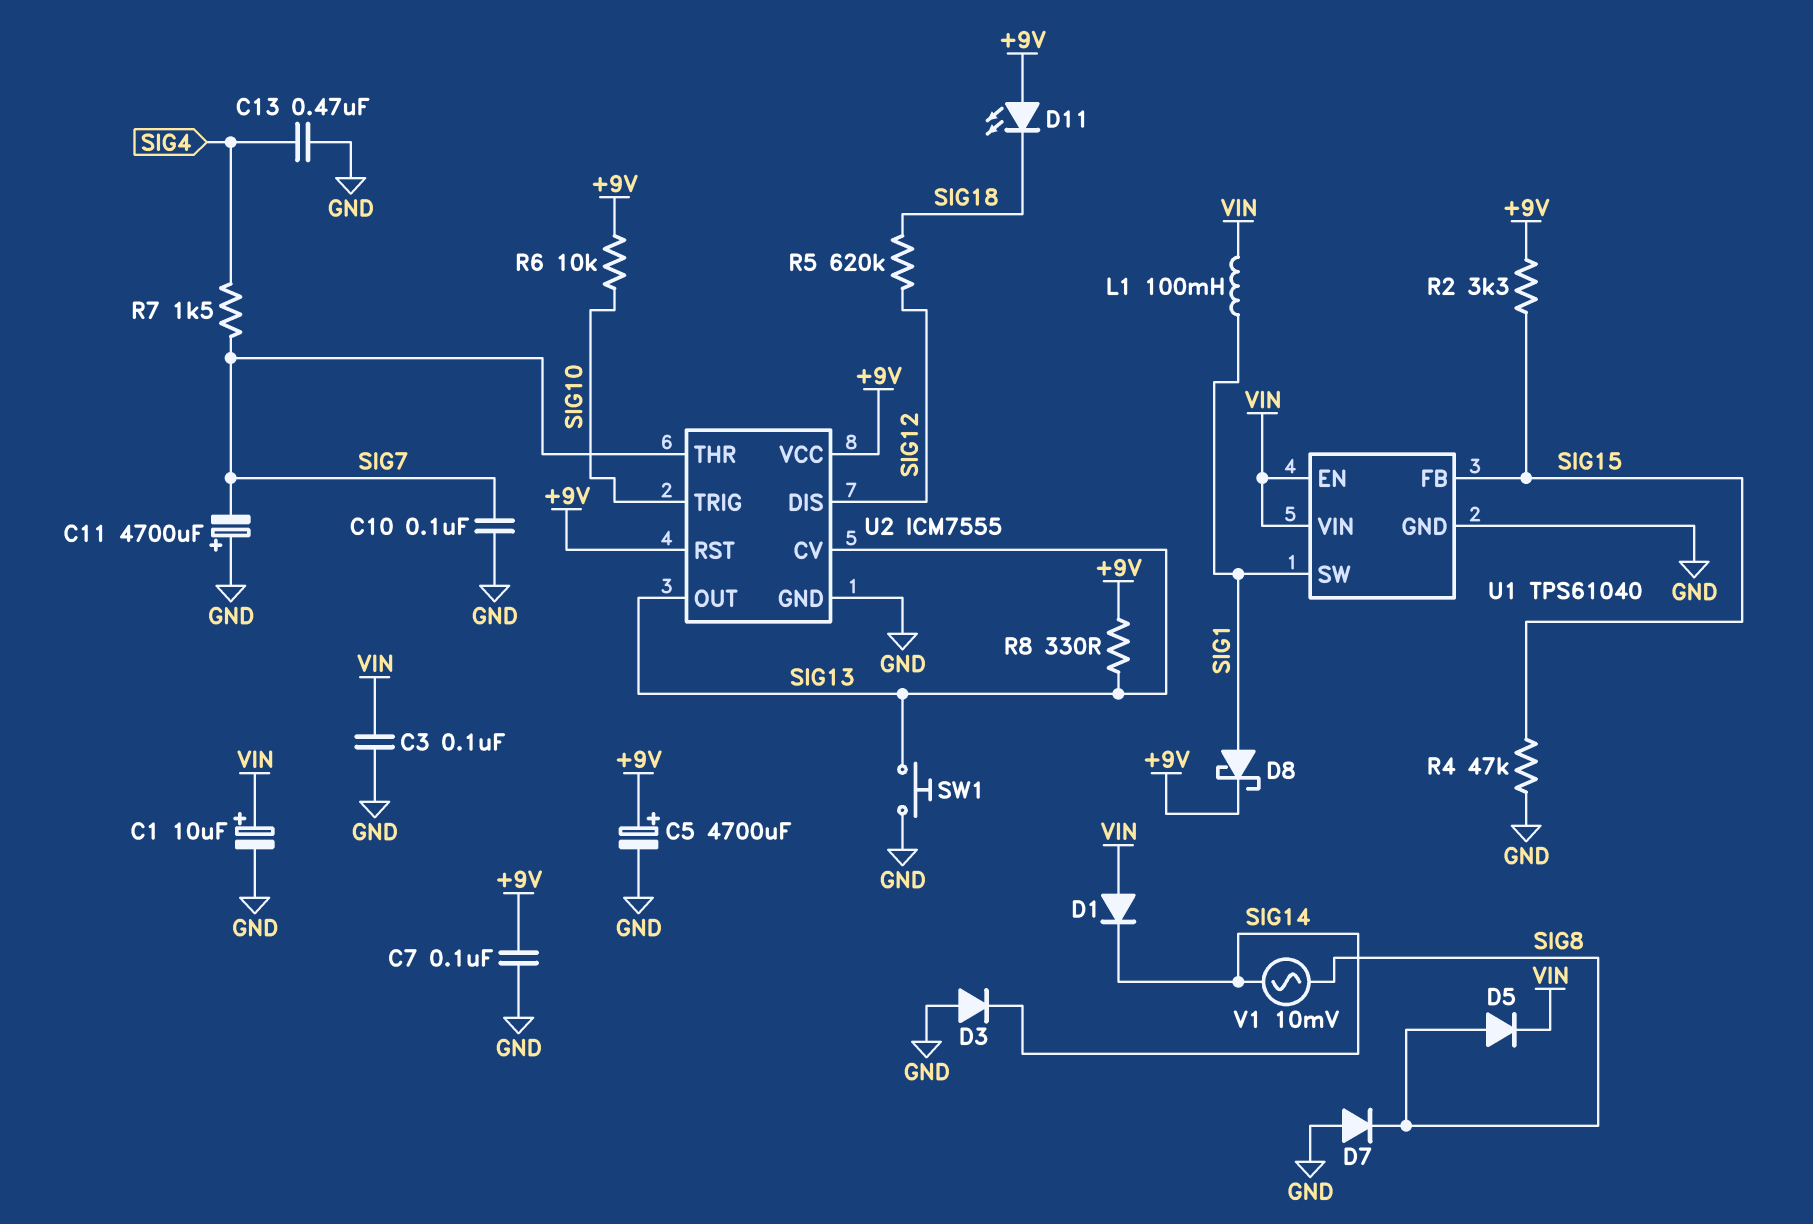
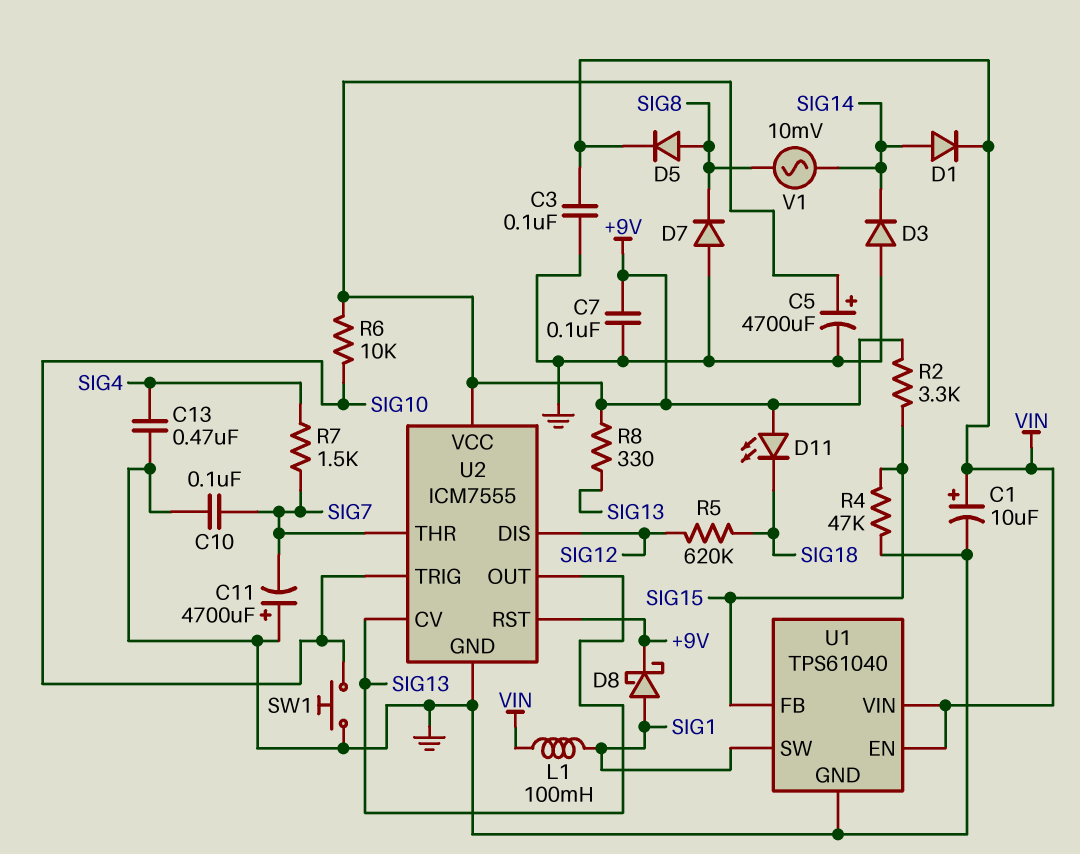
D1: diode (A VIN, K SIG14) -> diode (A SIG14, K VIN)
SW1: button (GND, SIG13) -> button (GND, SIG10)

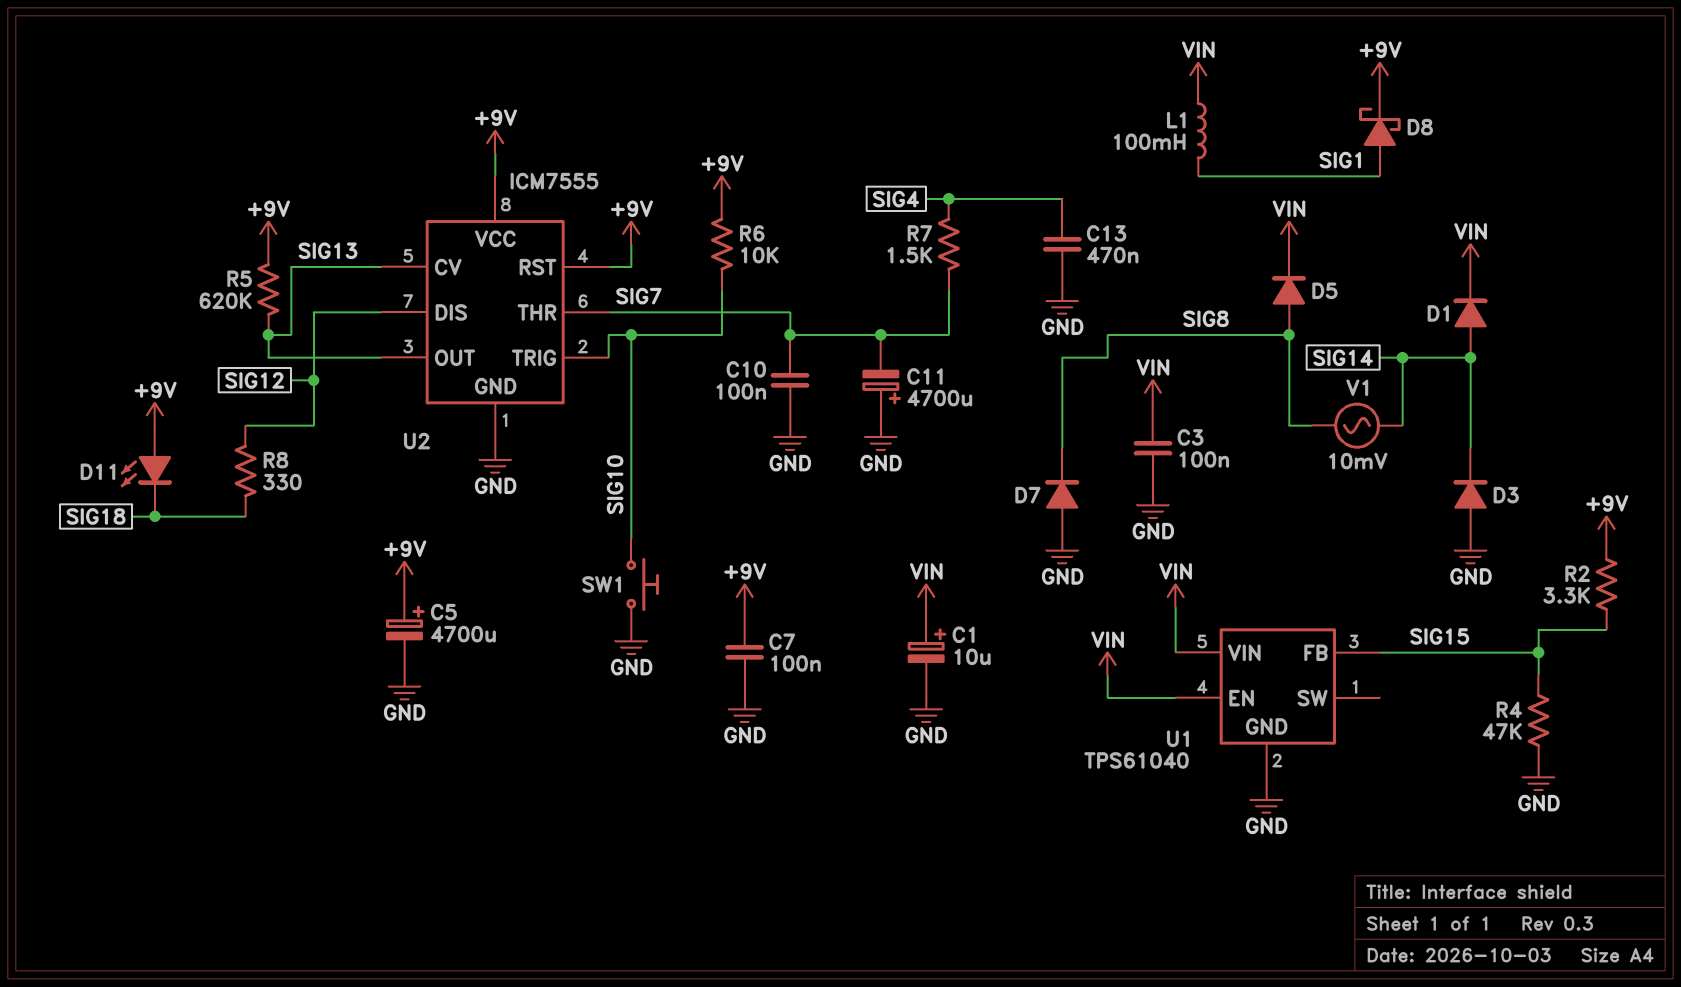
R5: 620k (SIG12, SIG18) -> 620k (+9V, SIG13)
R8: 330 (+9V, SIG13) -> 330 (SIG12, SIG18)
U1 pin SW: SIG1 -> none

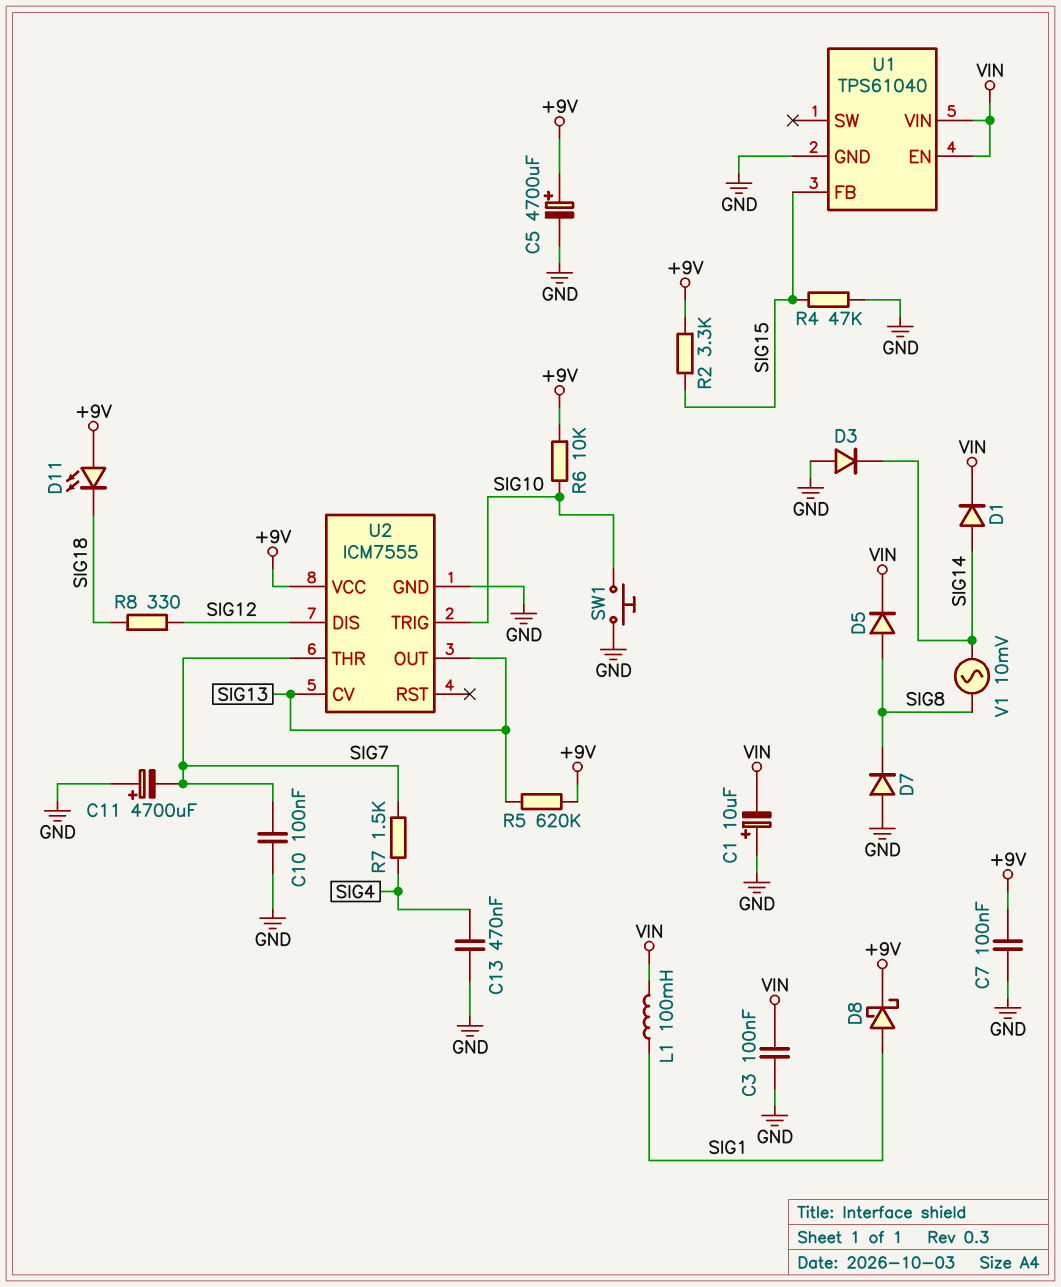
C1: 10uF (plus VIN, minus GND) -> 10uF (plus GND, minus VIN)
U2 pin RST: +9V -> none

